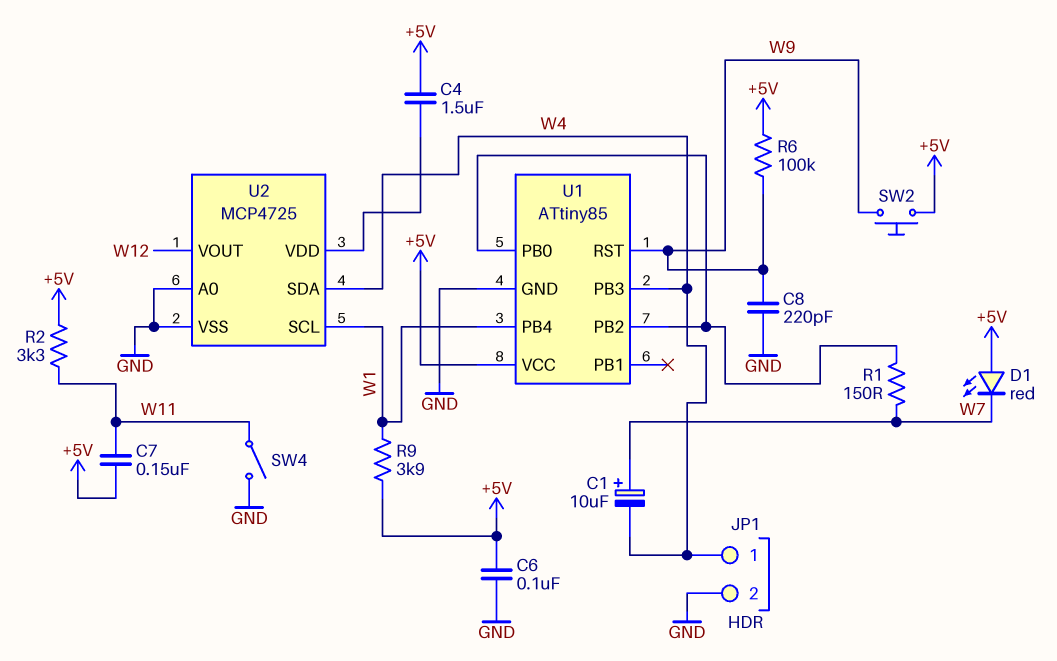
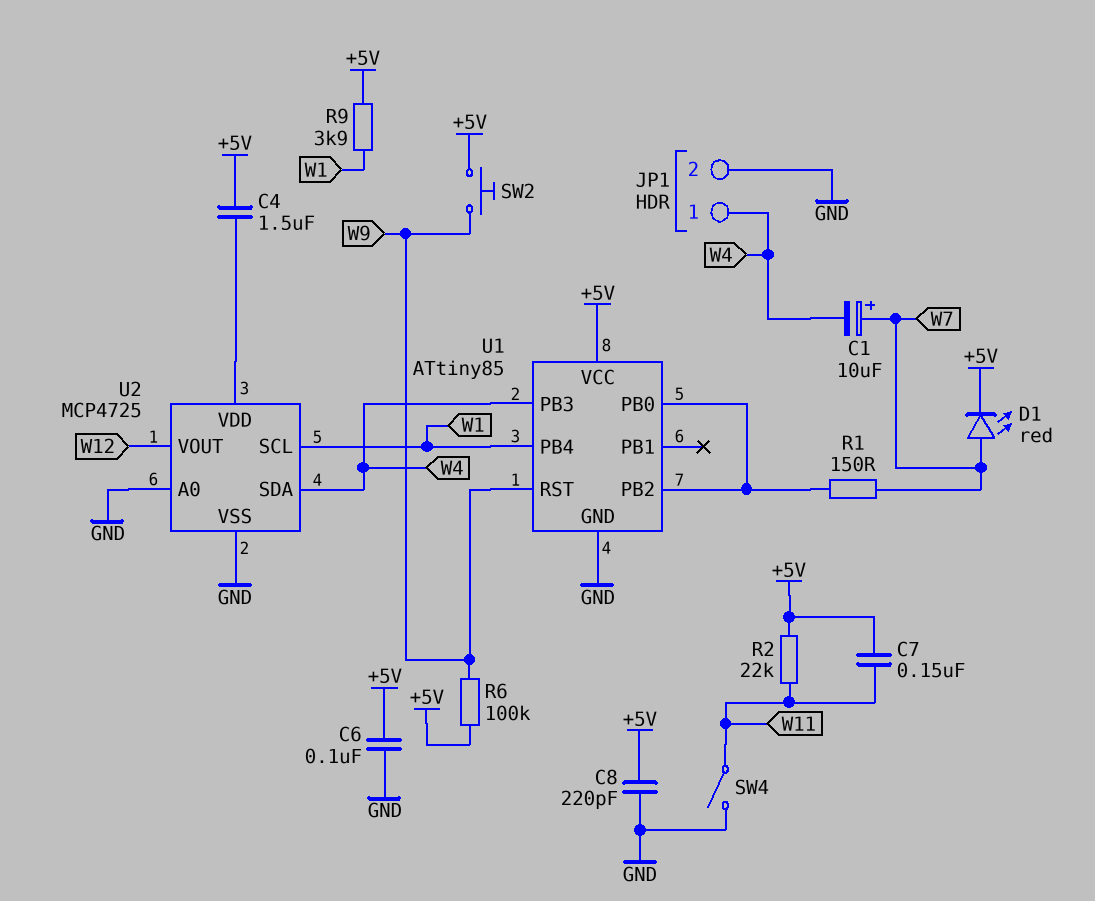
C8: 220pF (GND, W9) -> 220pF (+5V, GND)
D1: LED red (A +5V, K W7) -> LED red (A W7, K +5V)
R2: 3.3k (+5V, W11) -> 22k (+5V, W11)

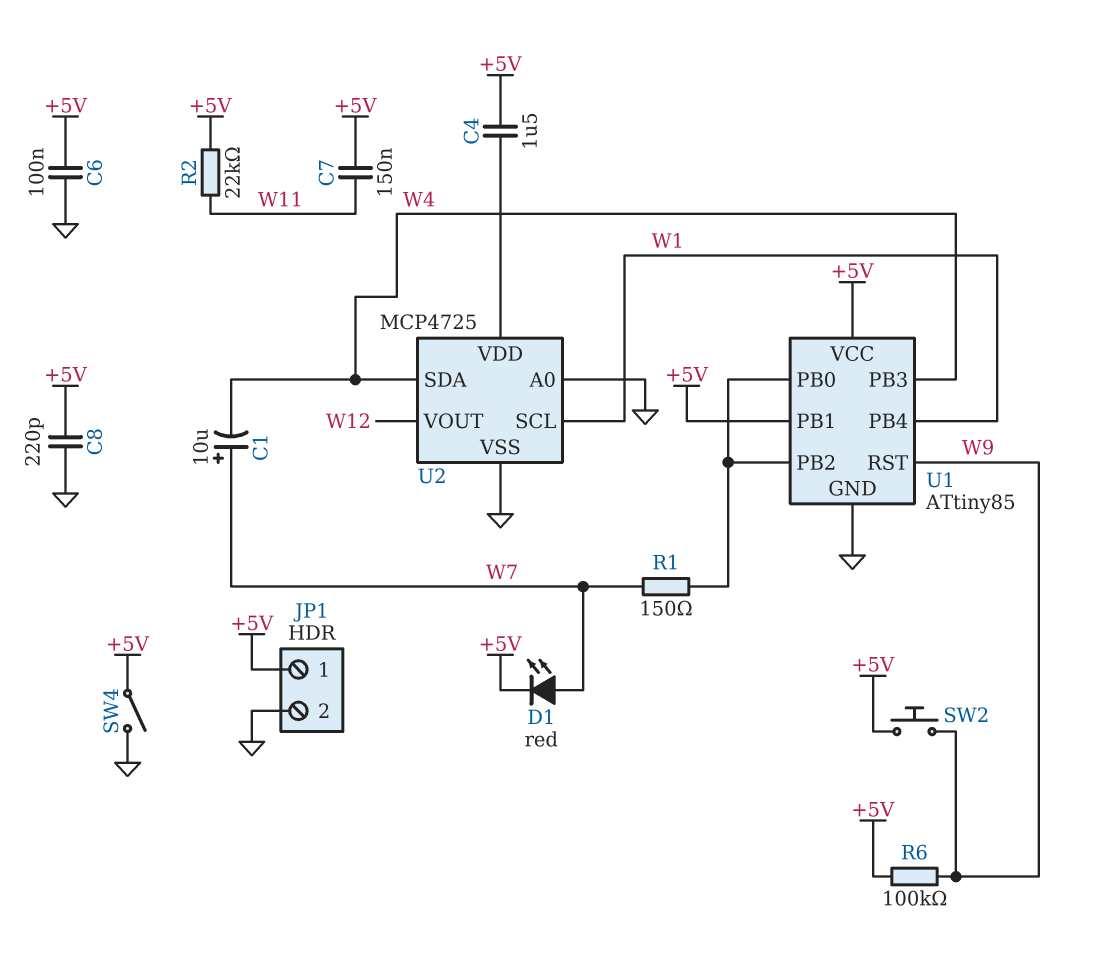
JP1 pin 1: W4 -> +5V
R9: 3.9k (+5V, W1) -> none
SW4: switch (GND, W11) -> switch (+5V, GND)
U1 pin PB1: none -> +5V

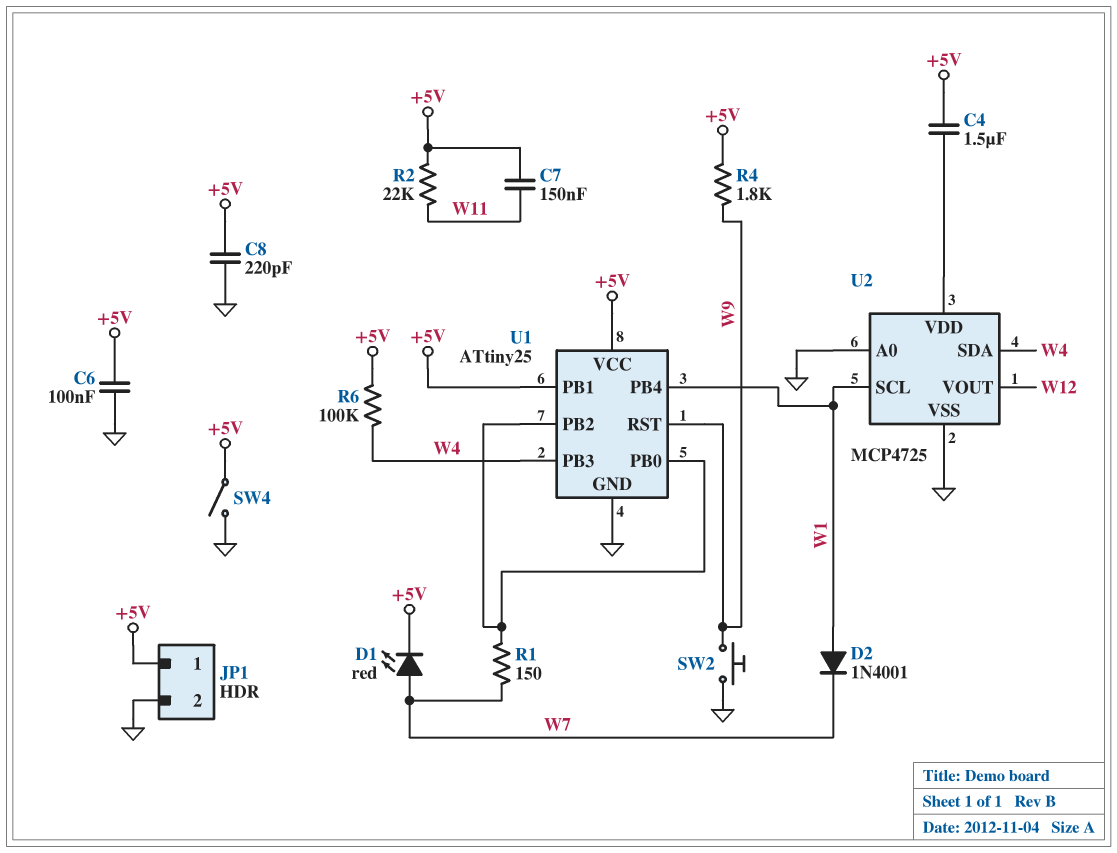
C1: 10uF (plus W7, minus W4) -> none
D2: none -> diode 1N4001 (A W1, K W7)
R4: none -> 1.8k (+5V, W9)
R6: 100k (+5V, W9) -> 100k (+5V, W4)
SW2: button (+5V, W9) -> button (GND, W9)
U1: ATtiny85 -> ATtiny25

